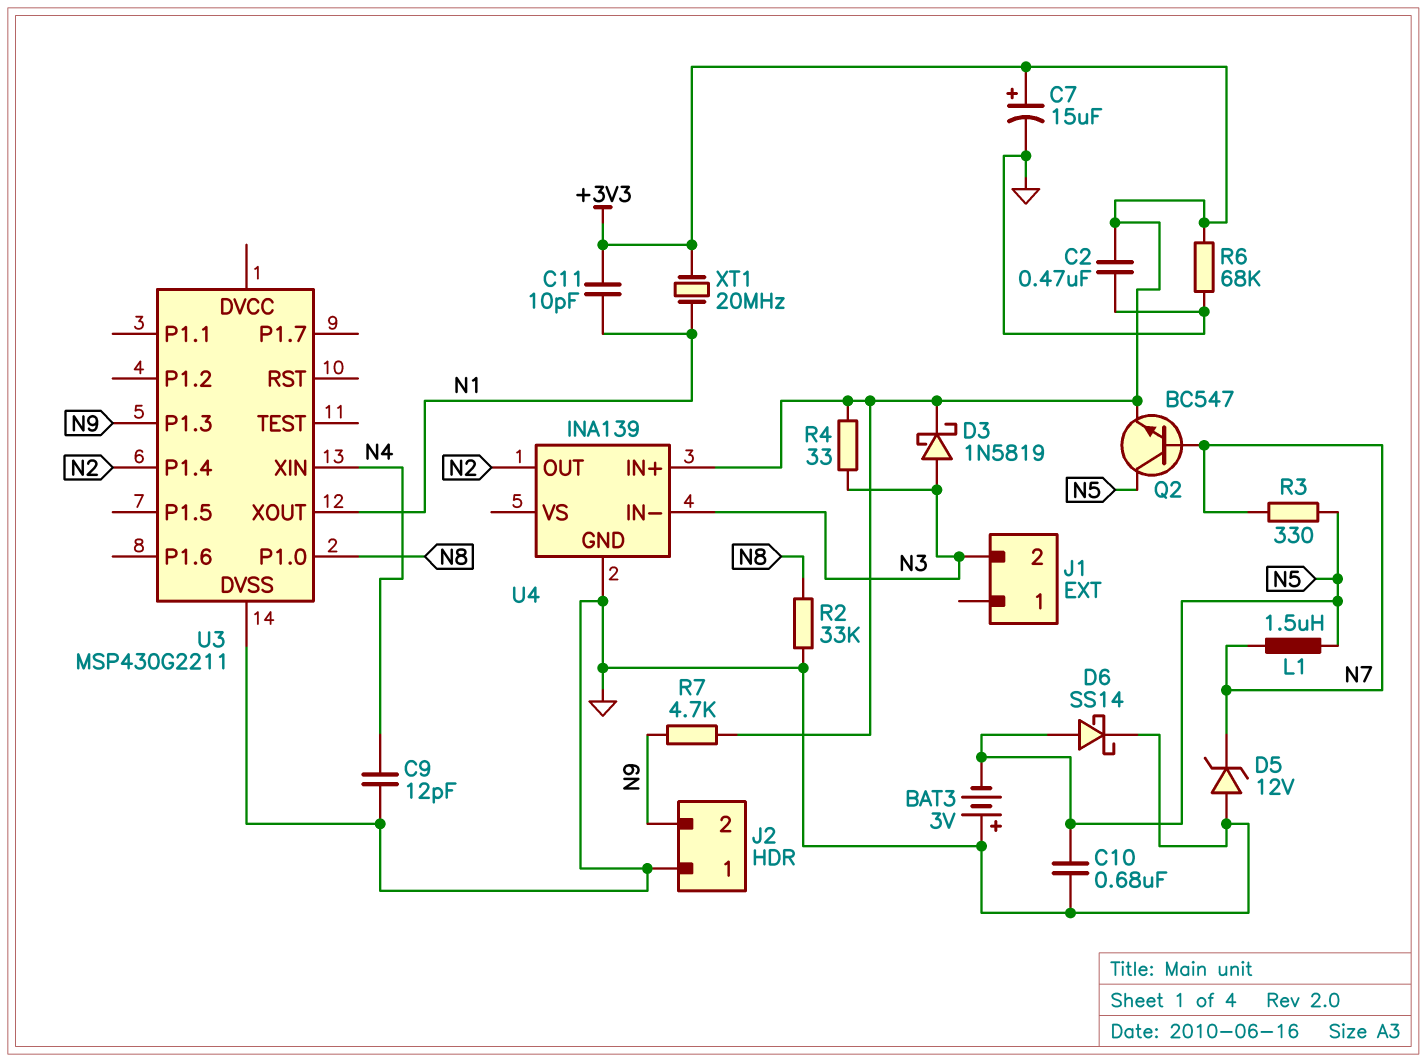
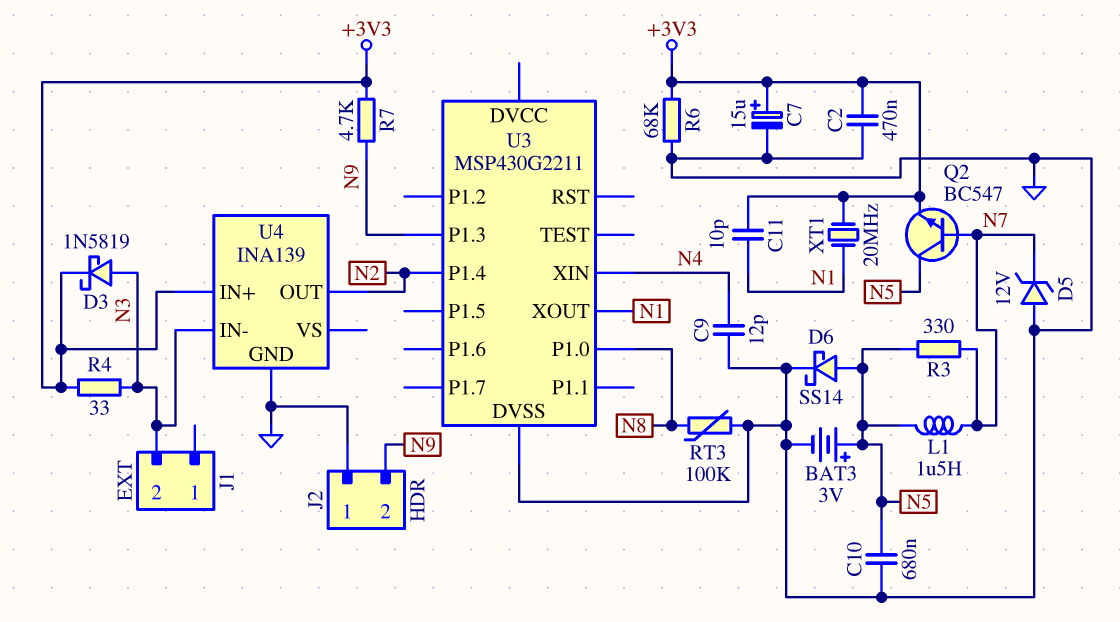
BAT3: 3V (plus GND, minus N5) -> 3V (plus N5, minus GND)
R2: 33k (GND, N8) -> none
RT3: none -> 100k (GND, N8)

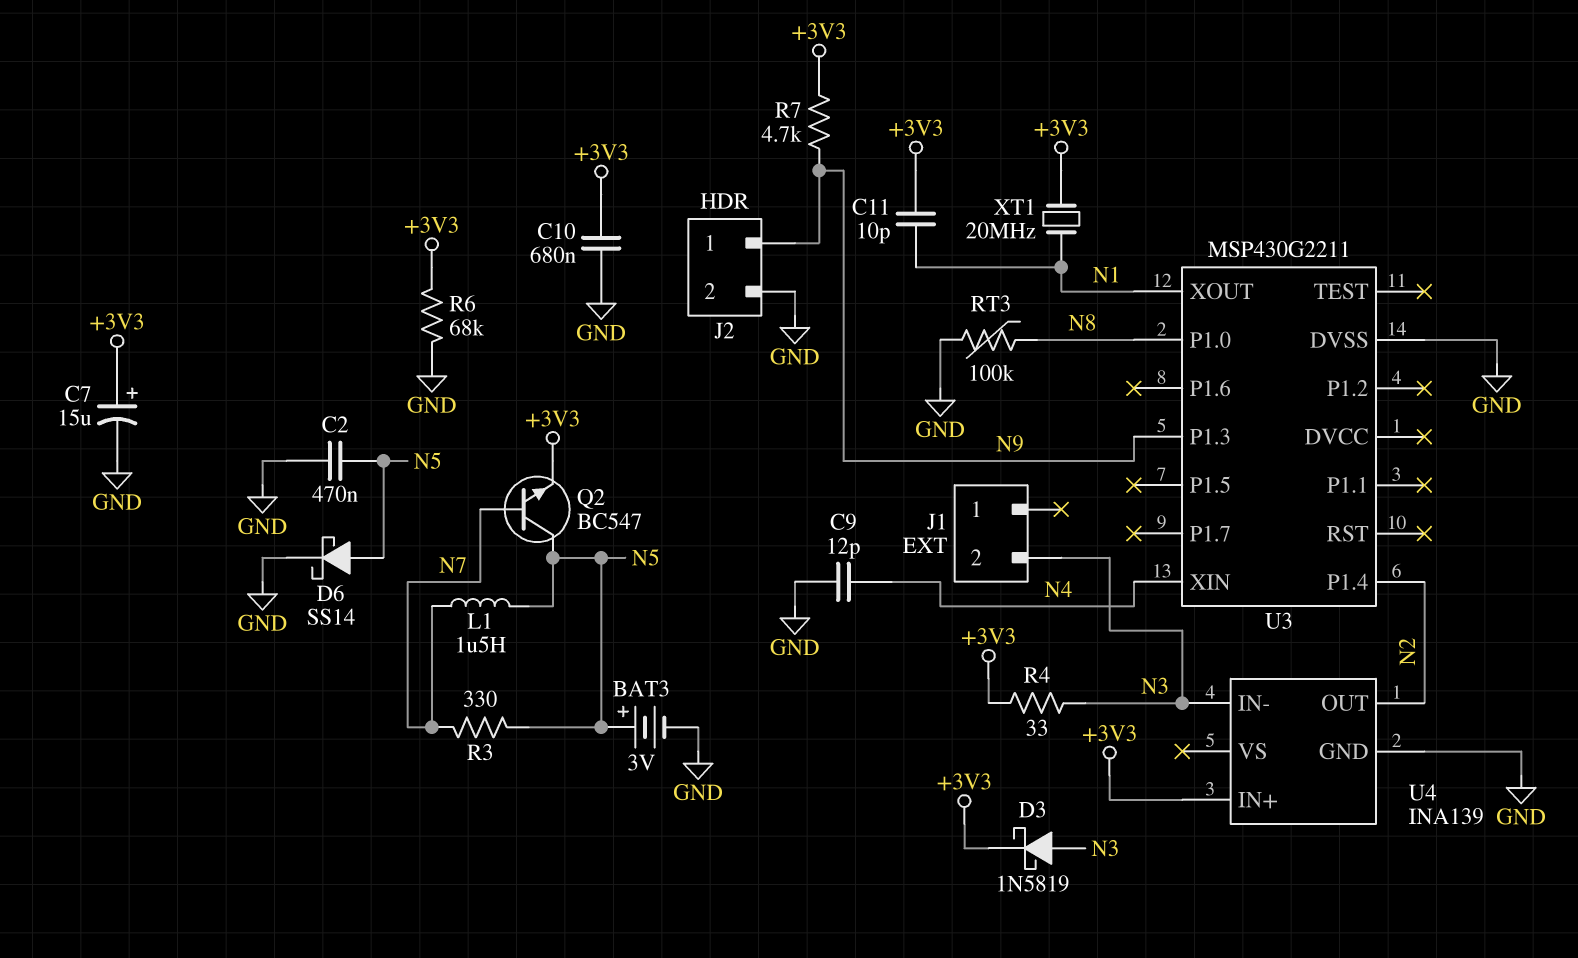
C2: 470nF (+3V3, GND) -> 470nF (GND, N5)
C10: 680nF (GND, N5) -> 680nF (+3V3, GND)
D5: zener 12V (A GND, K N7) -> none
J2 pin 1: GND -> N9
J2 pin 2: N9 -> GND

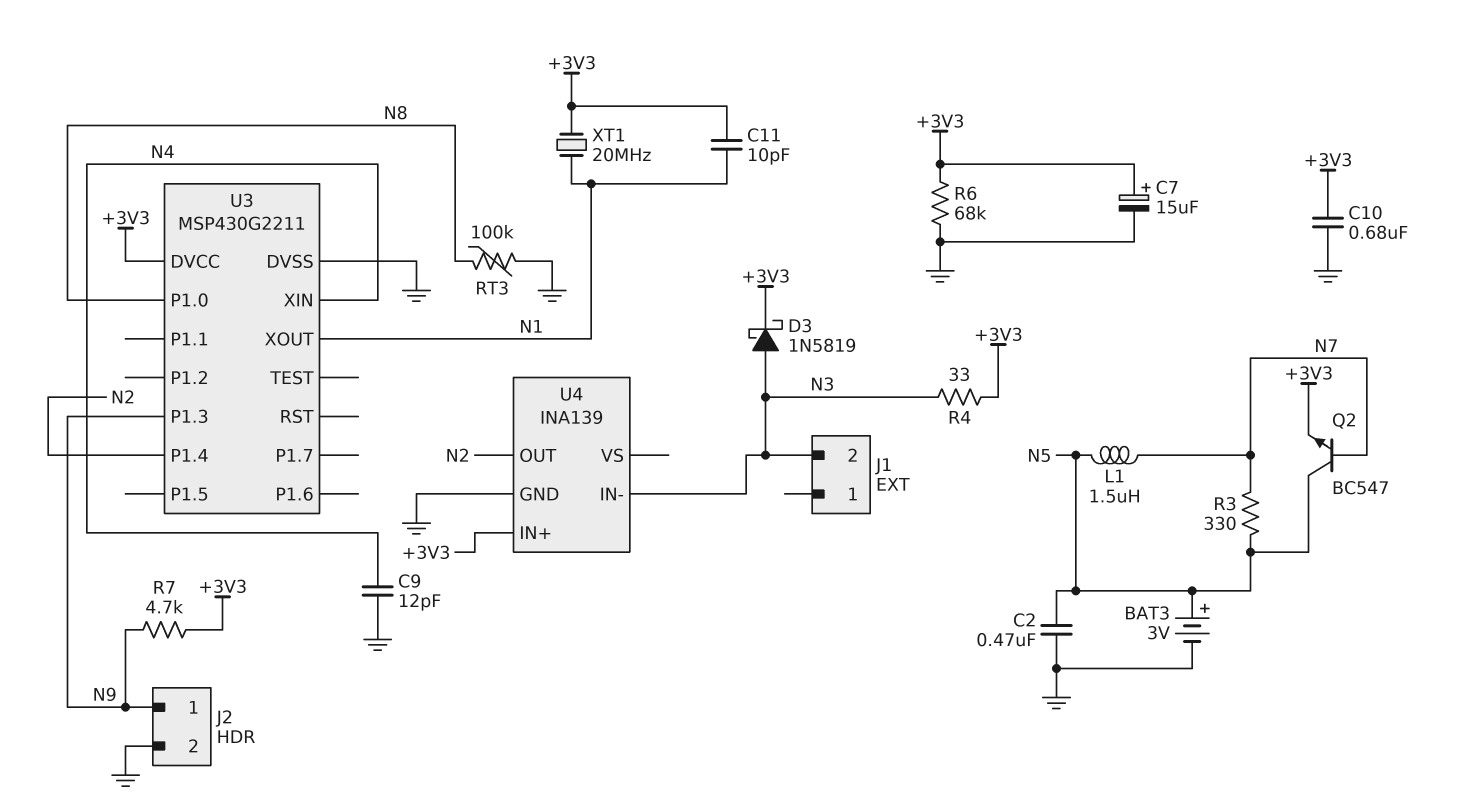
D6: schottky SS14 (A N5, K GND) -> none
U3 pin DVCC: none -> +3V3

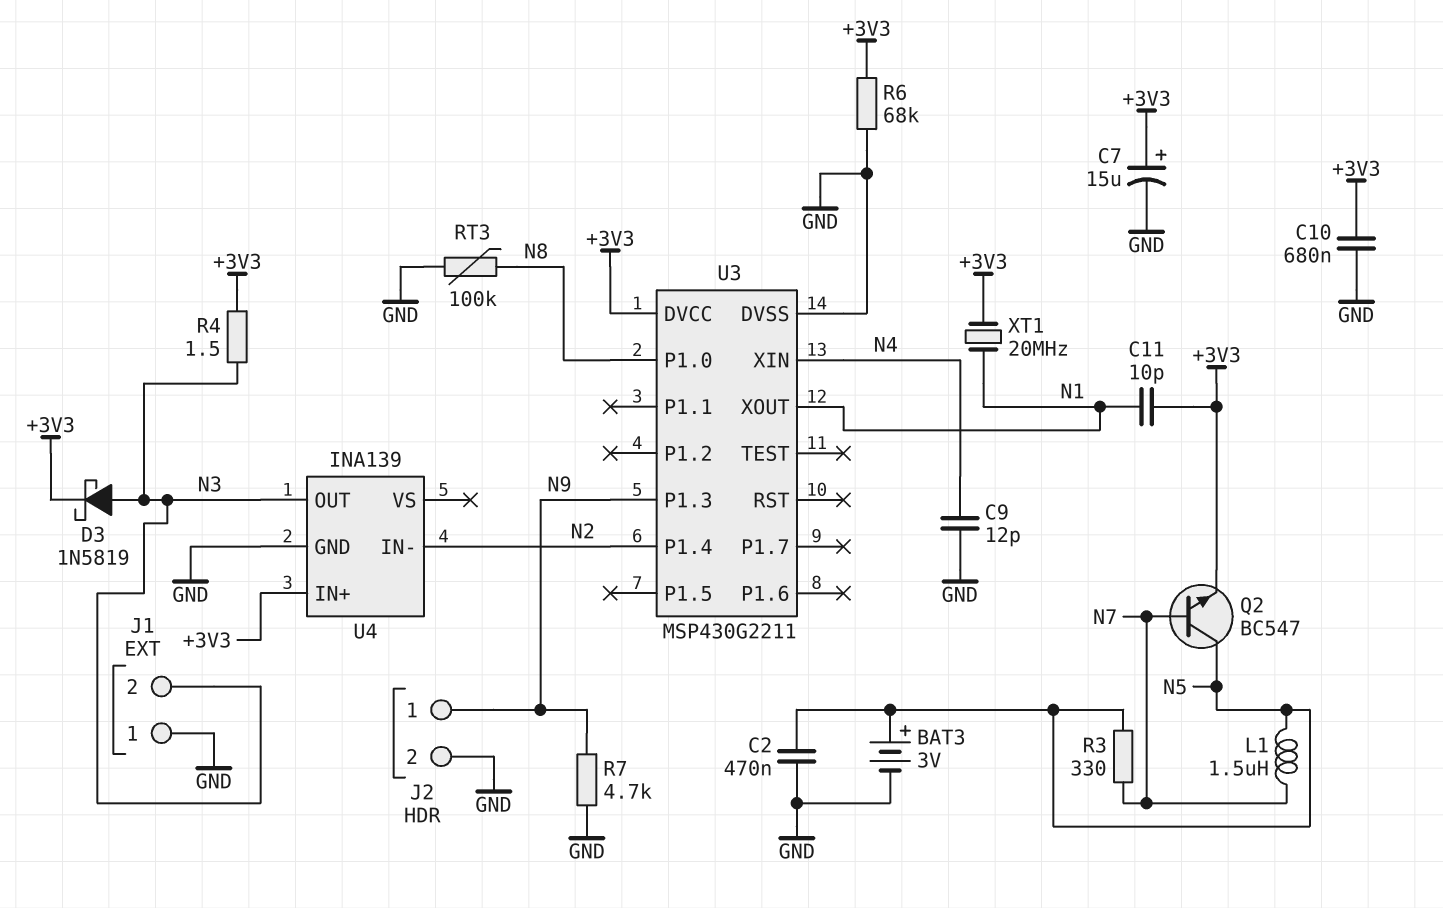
J1 pin 1: none -> GND
R4: 33 (+3V3, N3) -> 1.5 (+3V3, N3)
R7: 4.7k (+3V3, N9) -> 4.7k (GND, N9)
U4 pin IN-: N3 -> N2
U4 pin OUT: N2 -> N3

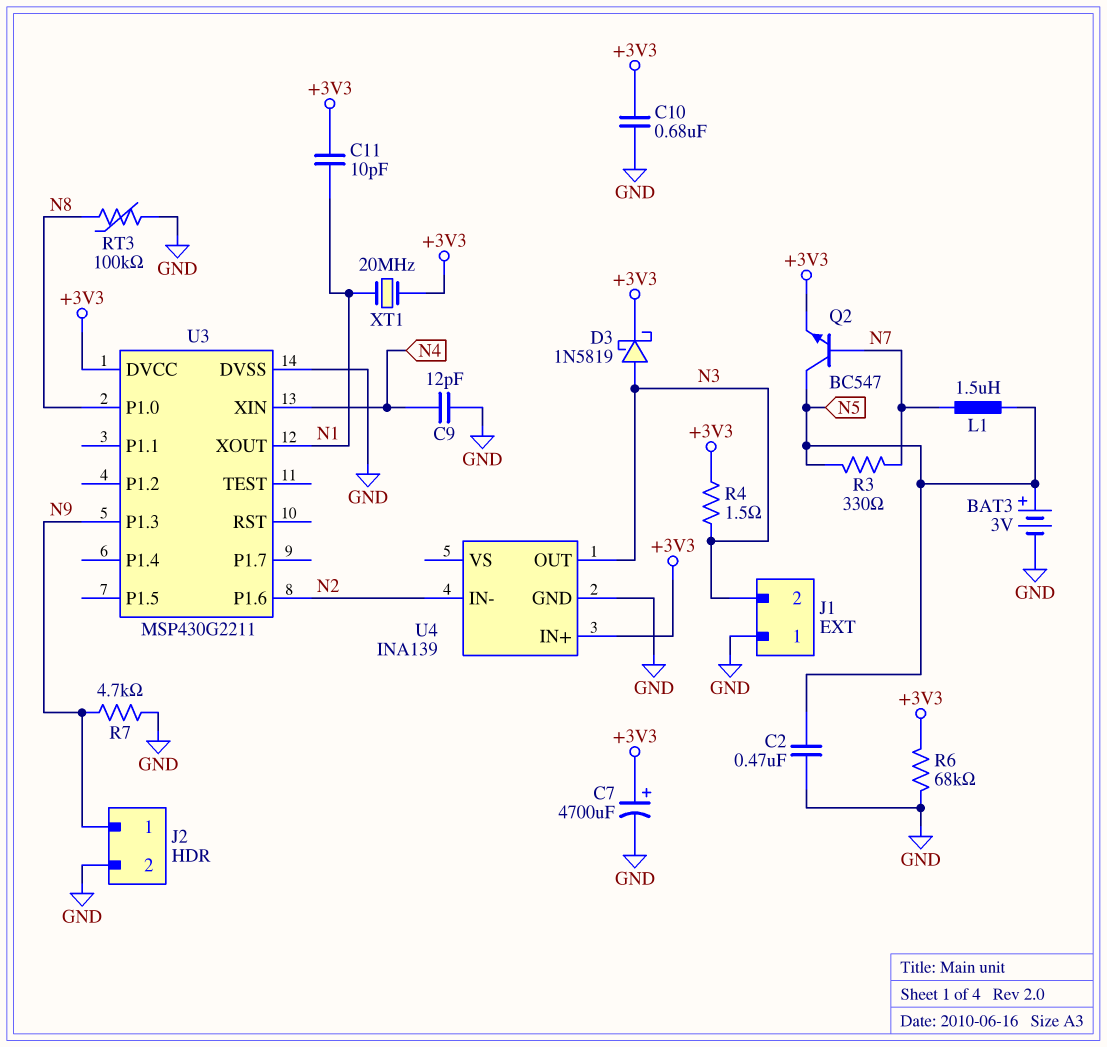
C7: 15uF (plus +3V3, minus GND) -> 4700uF (plus +3V3, minus GND)
U3 pin P1.4: N2 -> none
U3 pin P1.6: none -> N2

